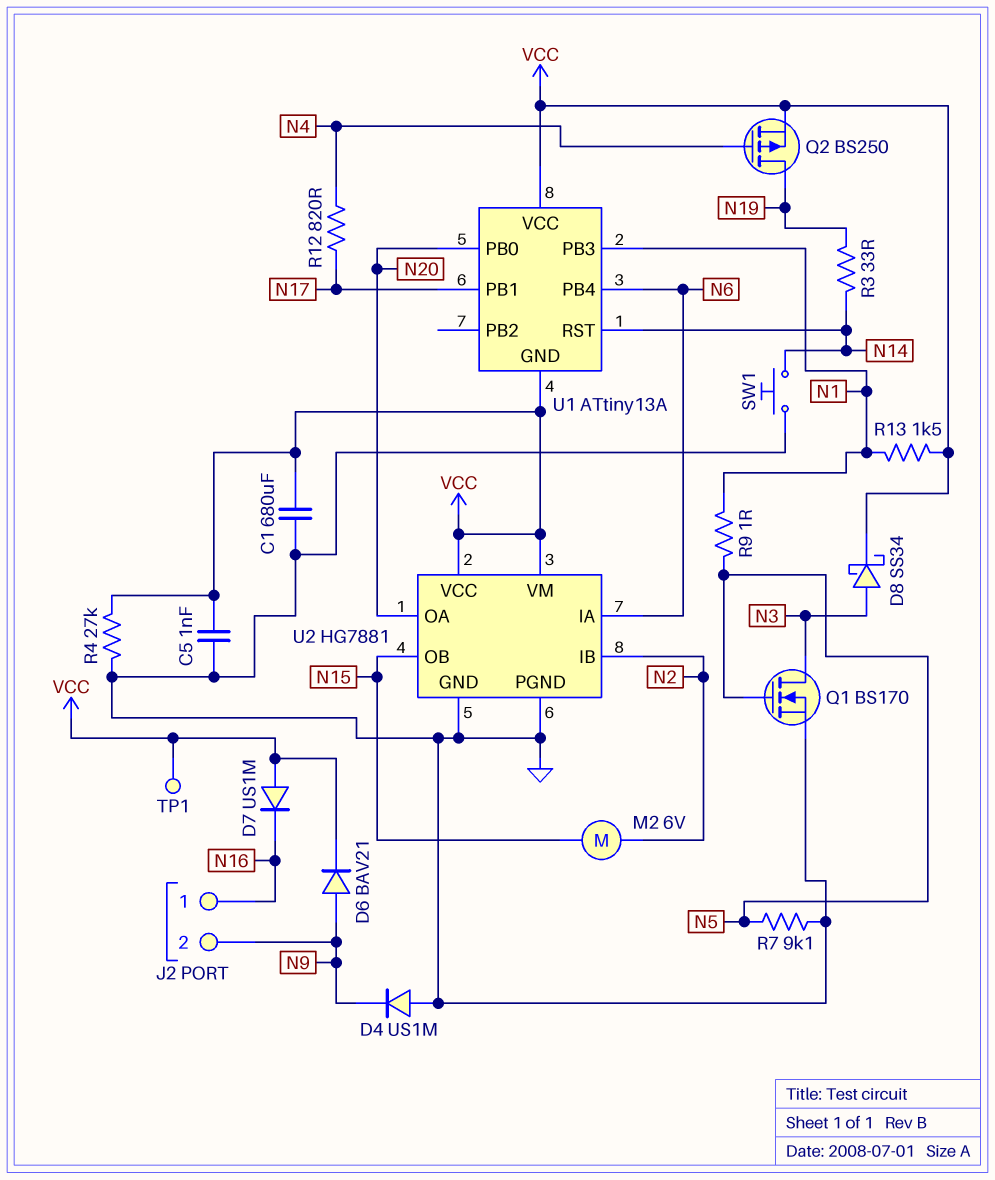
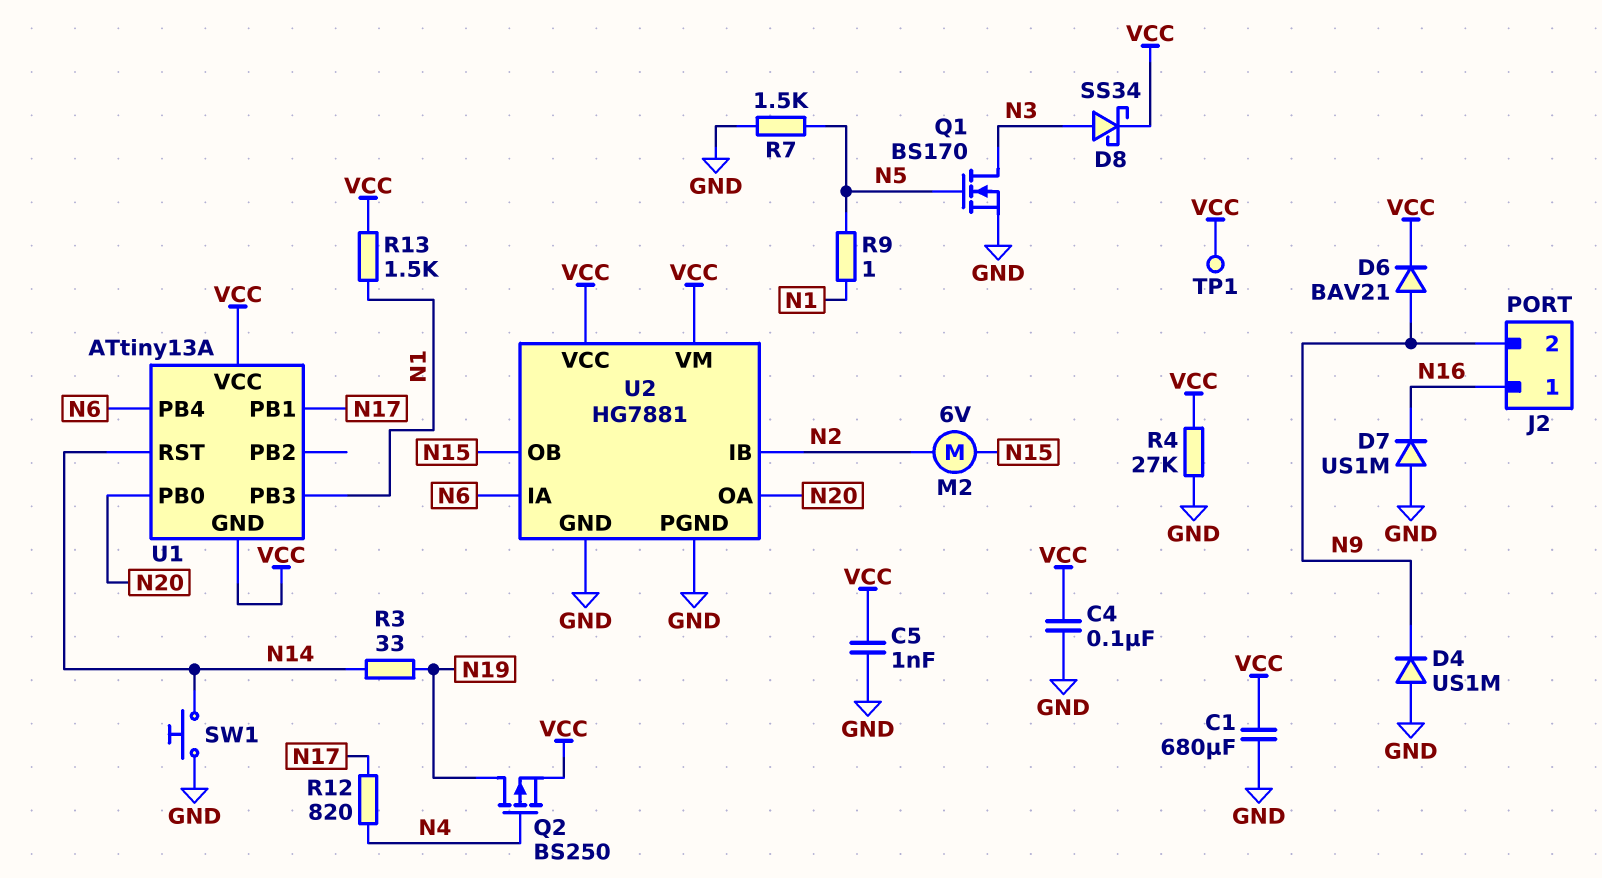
C4: none -> 100nF (GND, VCC)
D7: diode US1M (A VCC, K N16) -> diode US1M (A GND, K N16)
R7: 9.1k (GND, N5) -> 1.5k (GND, N5)

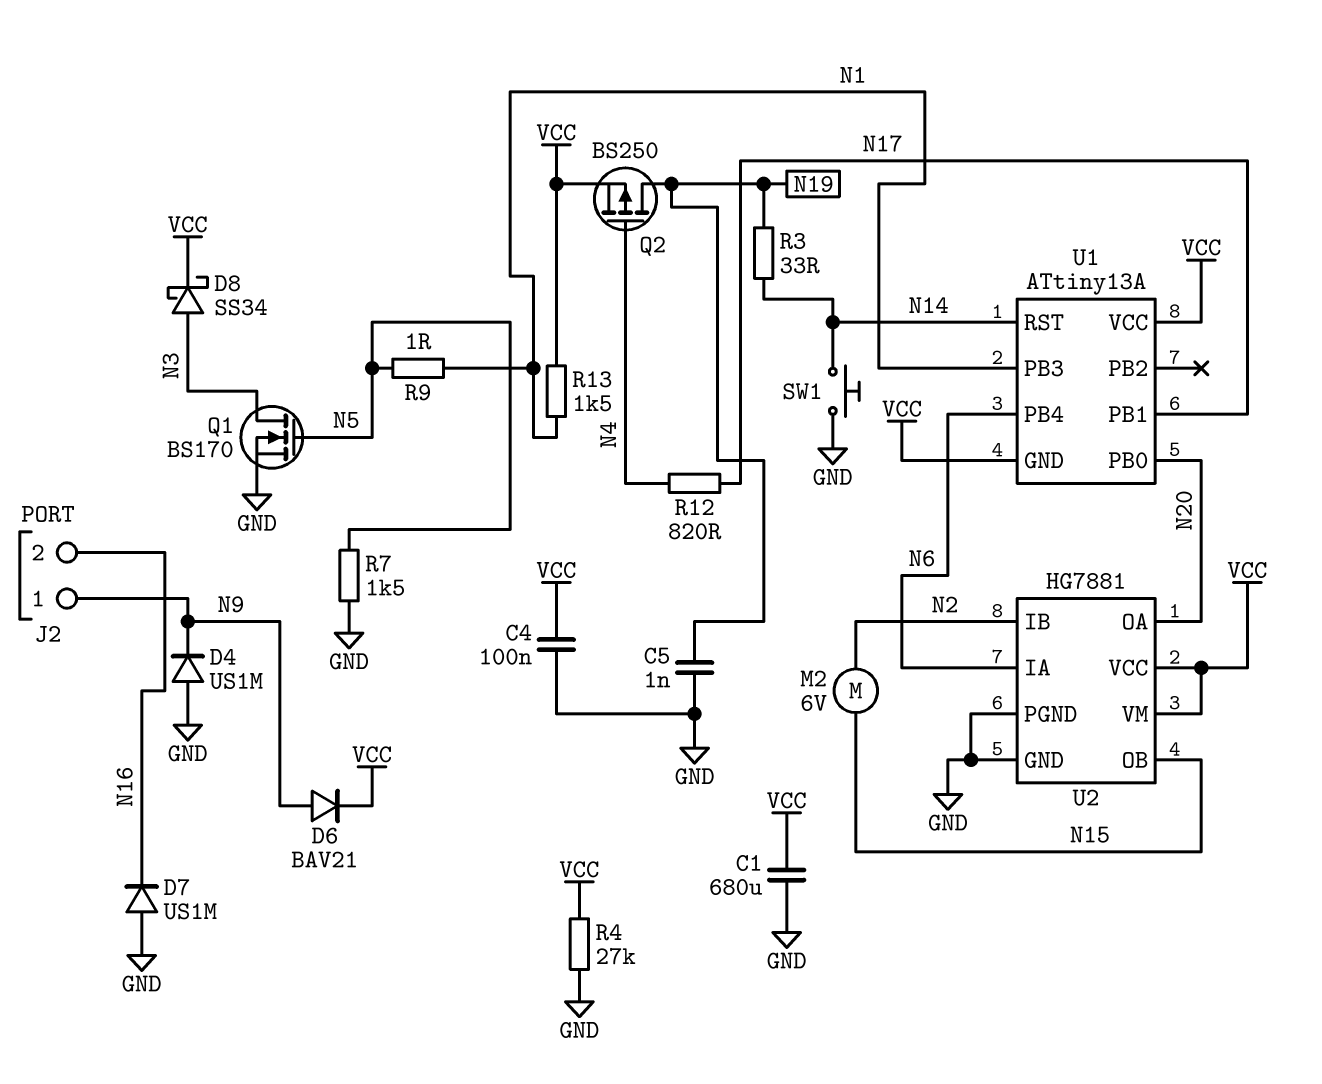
C5: 1nF (GND, VCC) -> 1nF (GND, N19)
J2 pin 1: N16 -> N9
J2 pin 2: N9 -> N16
TP1: test point (VCC) -> none

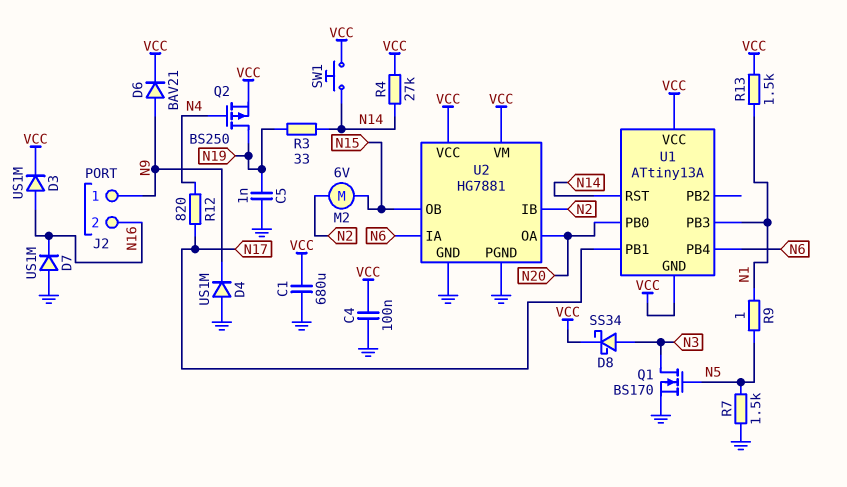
D3: none -> diode US1M (A N16, K VCC)
R4: 27k (GND, VCC) -> 27k (N14, VCC)
SW1: button (GND, N14) -> button (N14, VCC)

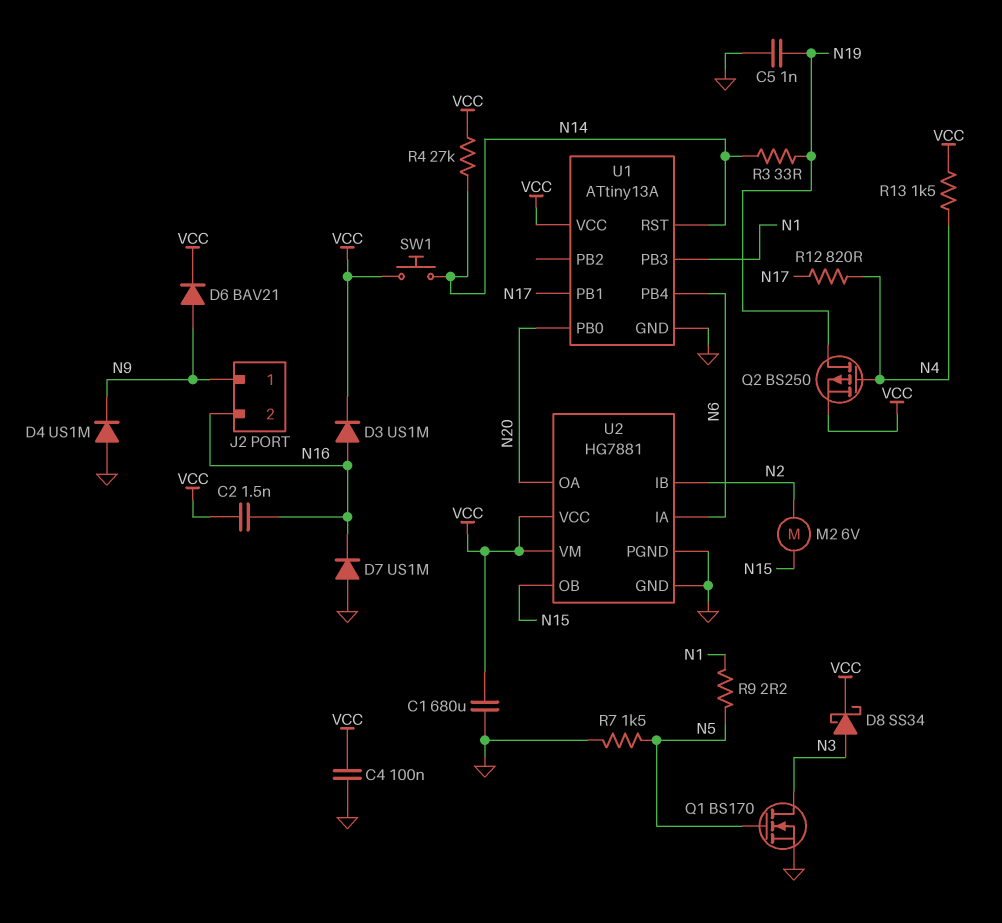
C2: none -> 1.5nF (N16, VCC)
R9: 1 (N1, N5) -> 2.2 (N1, N5)
R13: 1.5k (N1, VCC) -> 1.5k (N4, VCC)
U1 pin GND: VCC -> GND

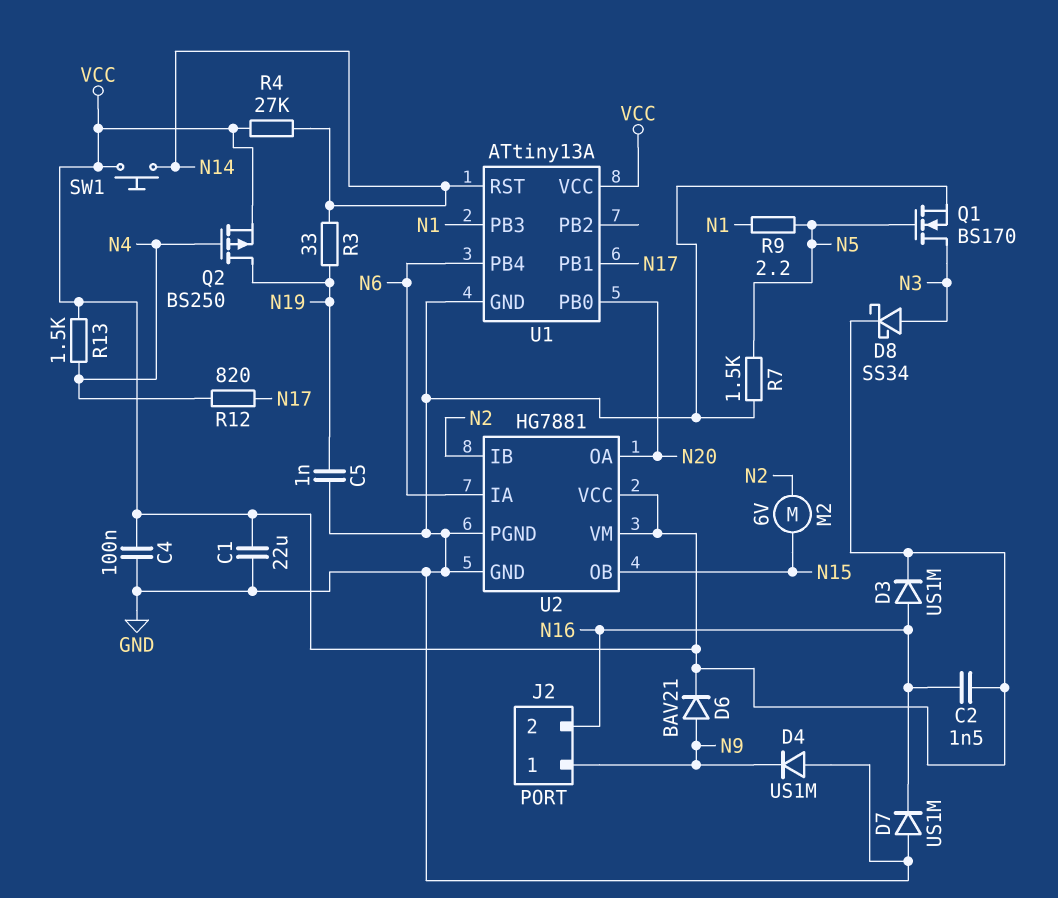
C1: 680uF (GND, VCC) -> 22uF (GND, VCC)

